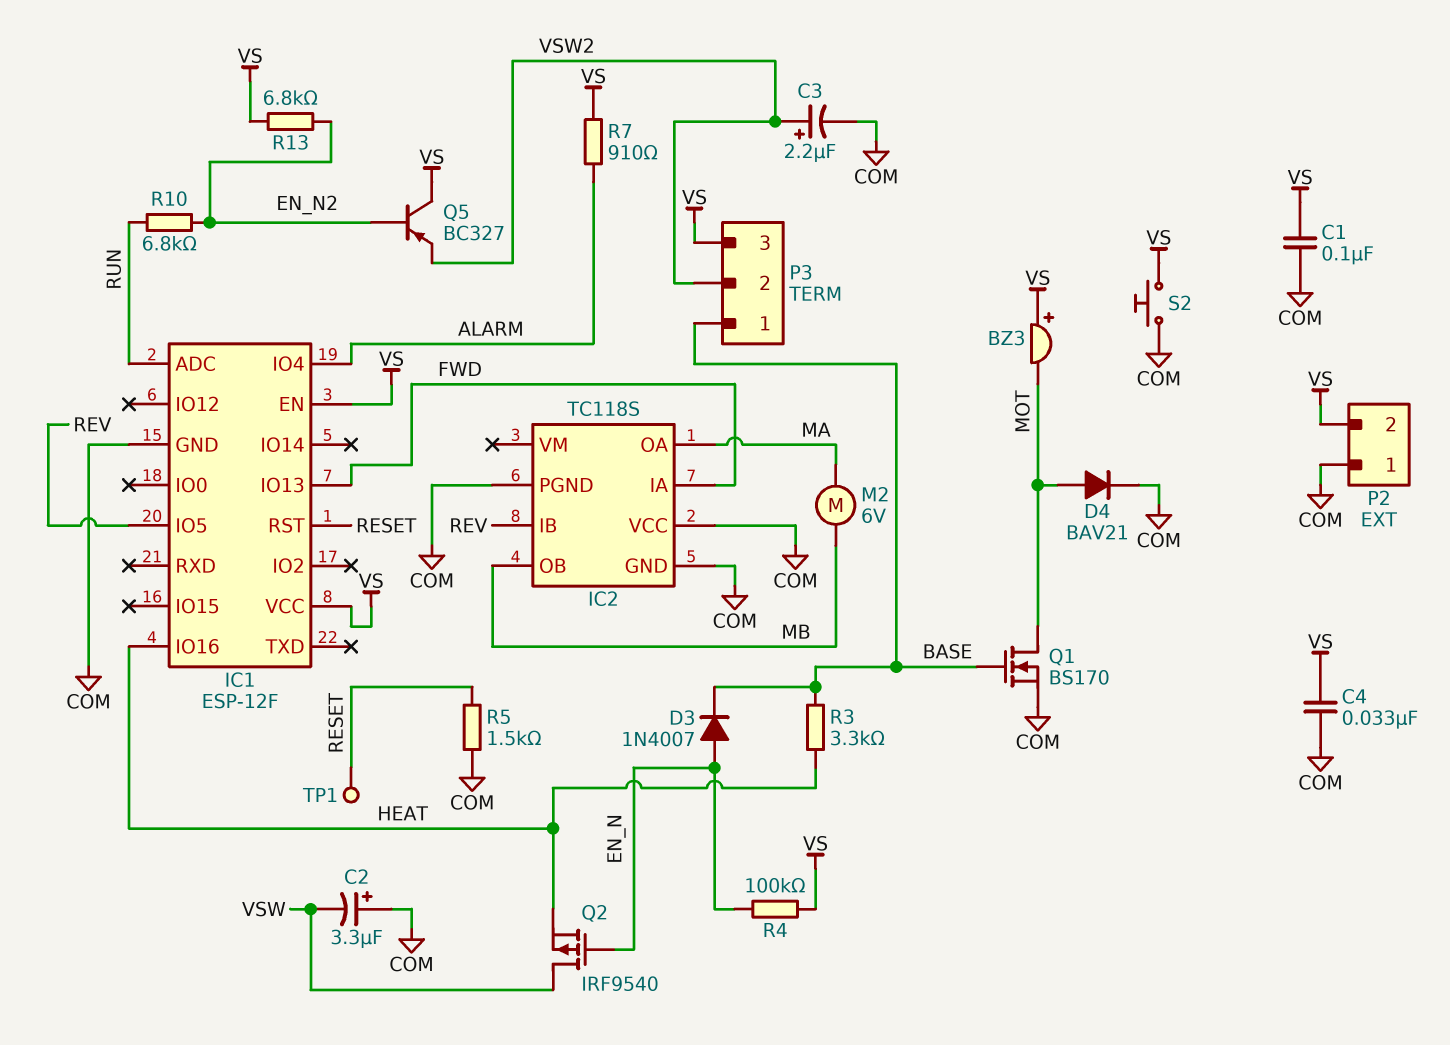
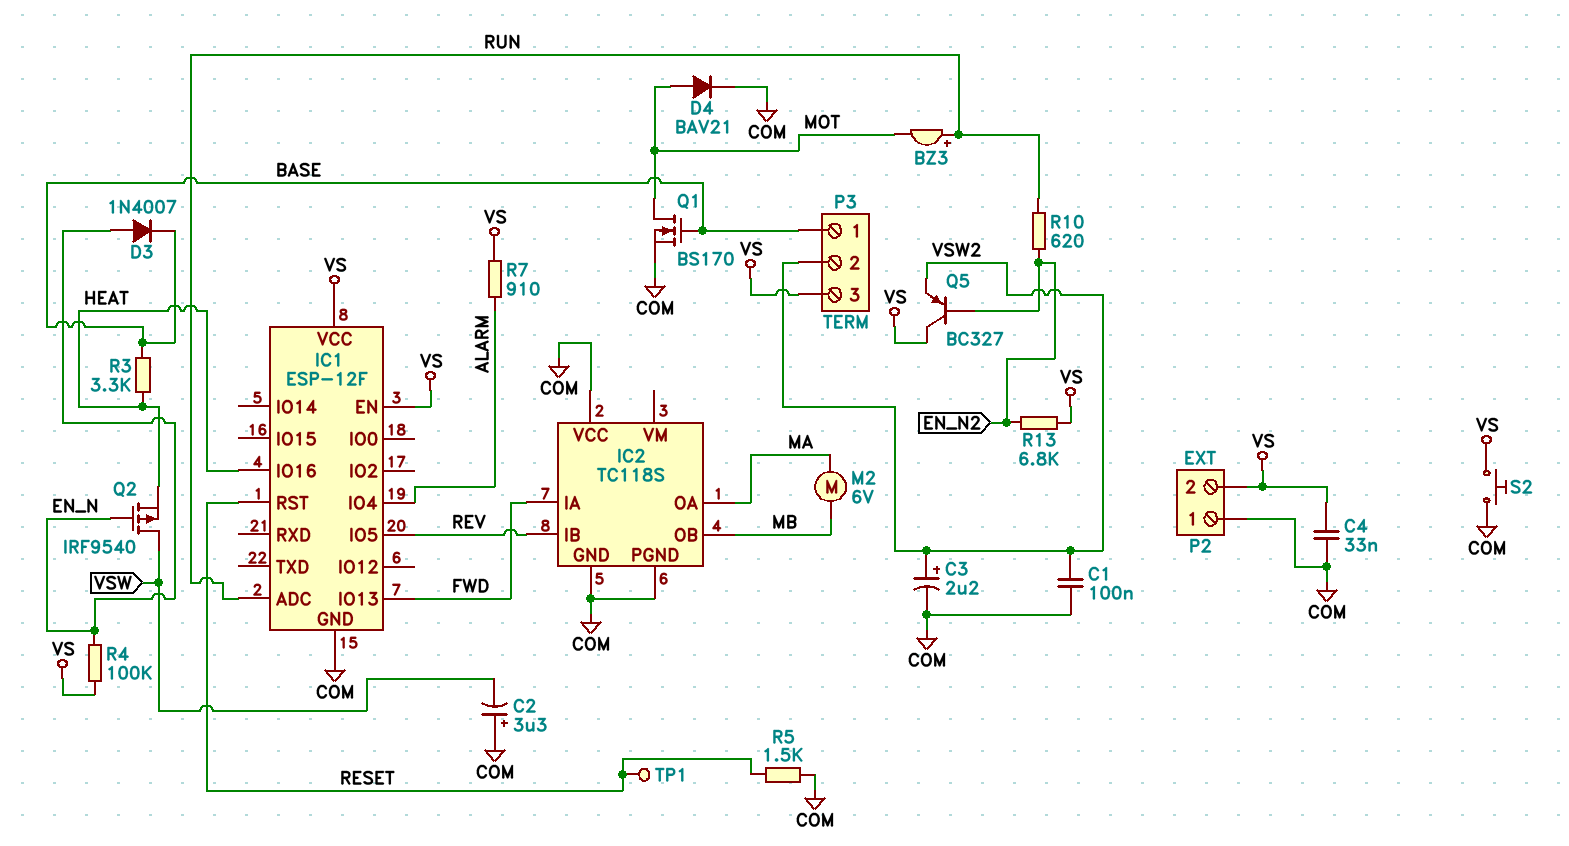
BZ3: buzzer (plus VS, minus MOT) -> buzzer (plus RUN, minus MOT)
C1: 100nF (COM, VS) -> 100nF (COM, VSW2)
R10: 6.8k (EN_N2, RUN) -> 620 (EN_N2, RUN)

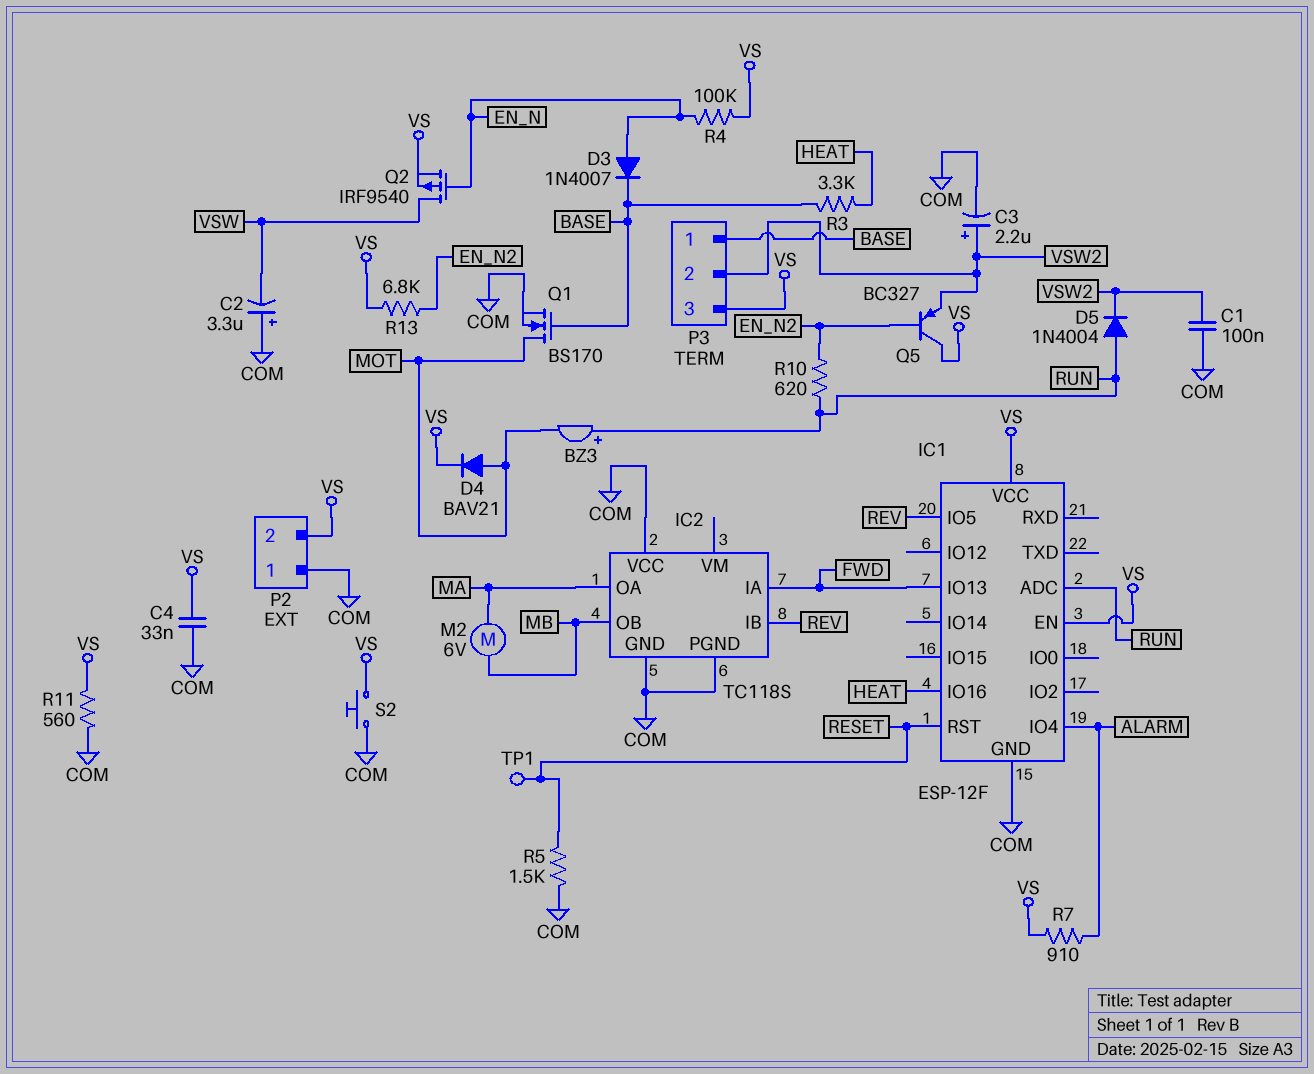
D4: diode BAV21 (A MOT, K COM) -> diode BAV21 (A MOT, K VS)
D5: none -> diode 1N4004 (A RUN, K VSW2)
Q2: PMOS IRF9540 (G EN_N, D VSW, S HEAT) -> PMOS IRF9540 (G EN_N, D VSW, S VS)
R11: none -> 560 (COM, VS)

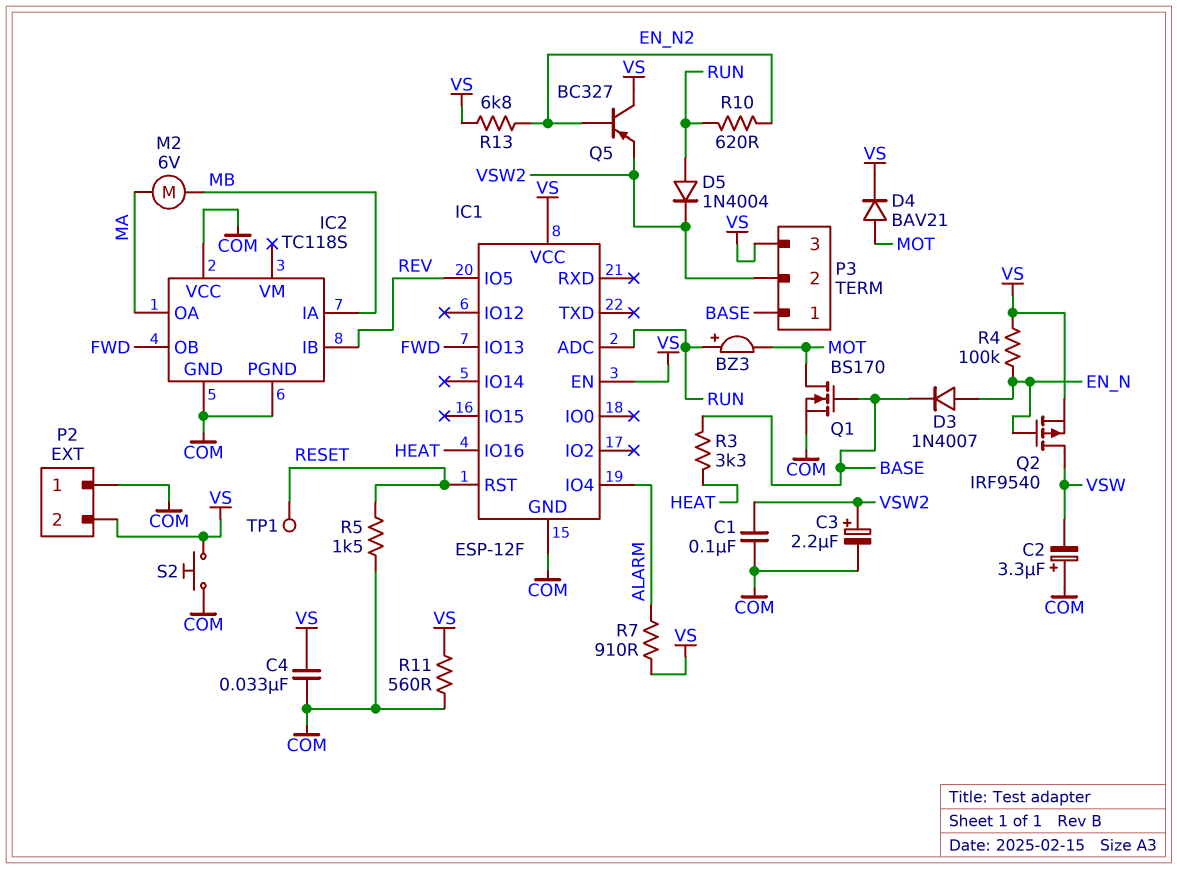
IC2 pin IA: FWD -> MB
IC2 pin OB: MB -> FWD

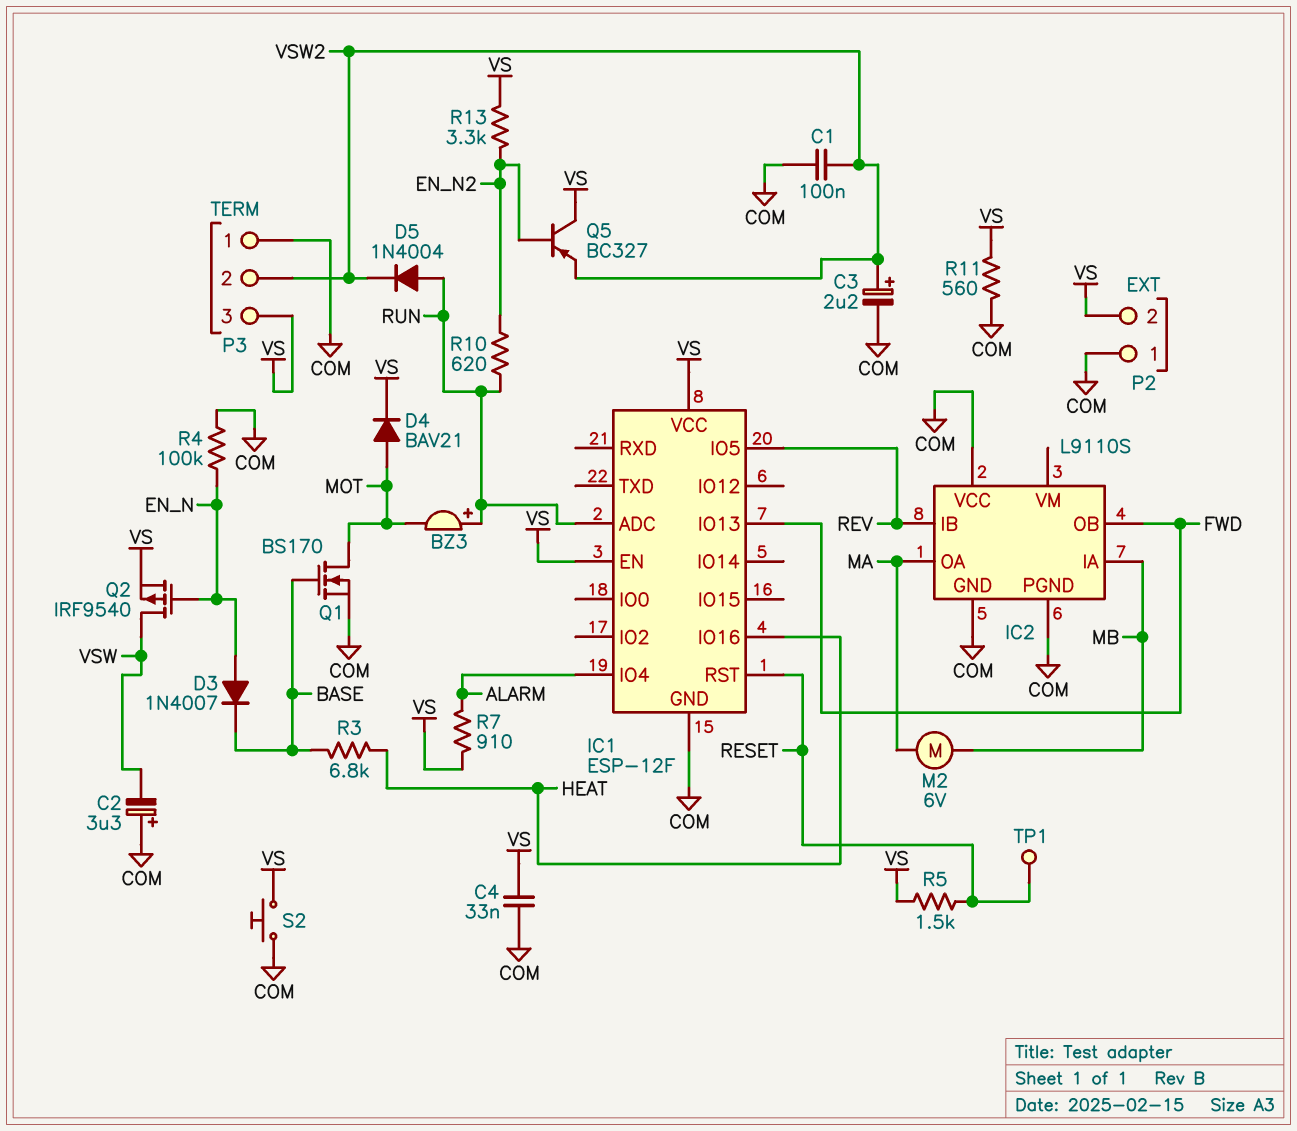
IC2: TC118S -> L9110S
P3 pin 1: BASE -> COM
R3: 3.3k (BASE, HEAT) -> 6.8k (BASE, HEAT)
R4: 100k (EN_N, VS) -> 100k (COM, EN_N)
R5: 1.5k (COM, RESET) -> 1.5k (RESET, VS)
R13: 6.8k (EN_N2, VS) -> 3.3k (EN_N2, VS)

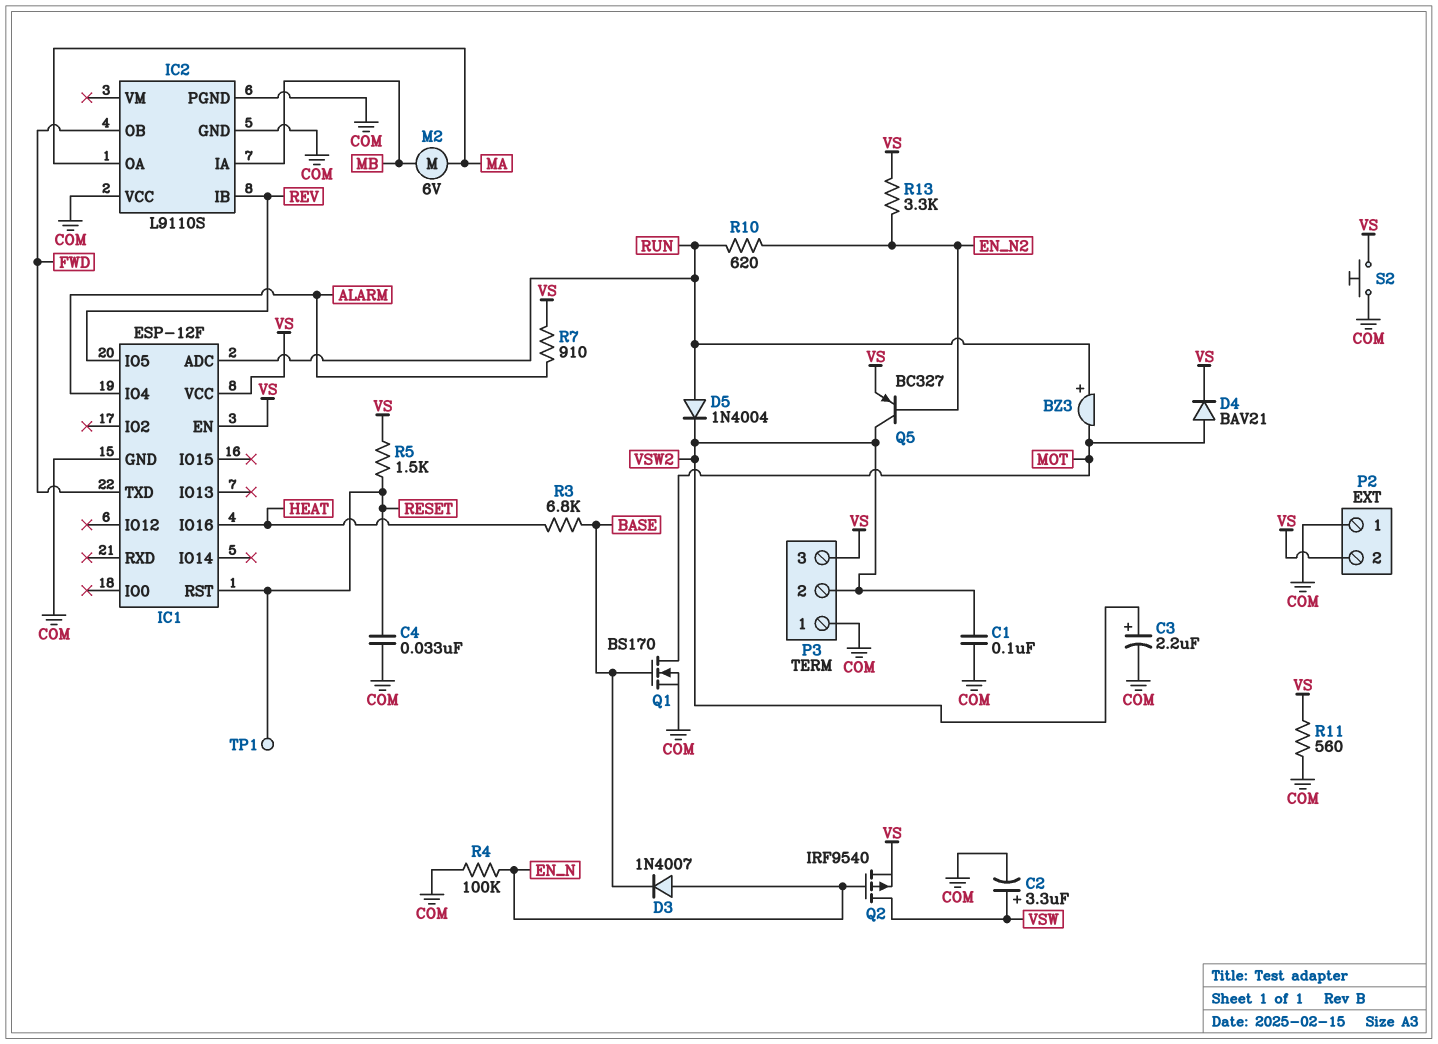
C2: 3.3uF (plus COM, minus VSW) -> 3.3uF (plus VSW, minus COM)
C4: 33nF (COM, VS) -> 33nF (COM, RESET)
IC1 pin IO13: FWD -> none
IC1 pin TXD: none -> FWD
Q5: PNP BC327 (B EN_N2, C VS, E VSW2) -> PNP BC327 (B EN_N2, C VSW2, E VS)

